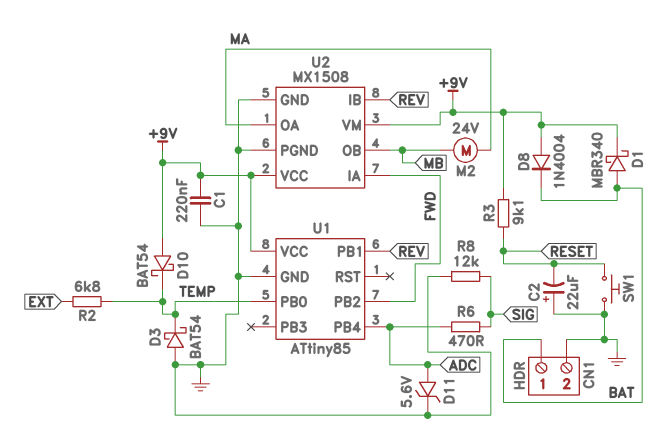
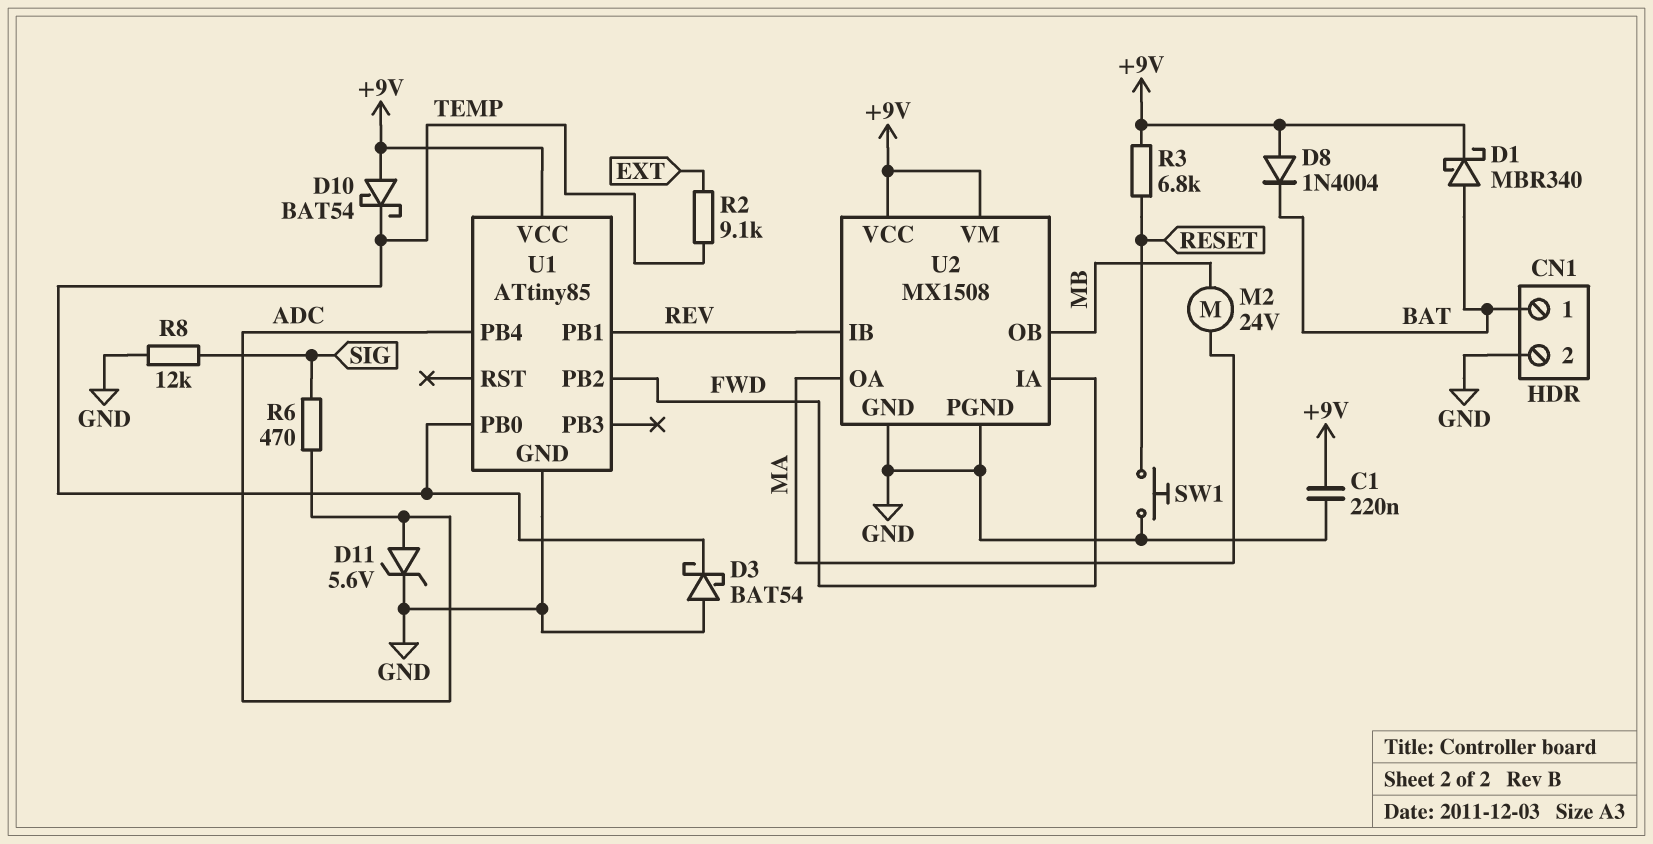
C2: 22uF (plus GND, minus RESET) -> none
R2: 6.8k (EXT, TEMP) -> 9.1k (EXT, TEMP)
R3: 9.1k (+9V, RESET) -> 6.8k (+9V, RESET)

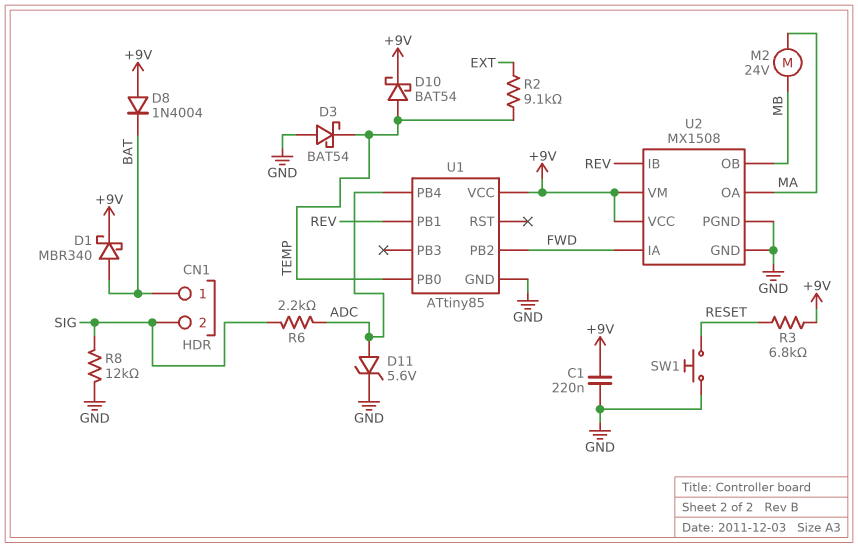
CN1 pin 2: GND -> SIG
D10: schottky BAT54 (A +9V, K TEMP) -> schottky BAT54 (A TEMP, K +9V)
R6: 470 (ADC, SIG) -> 2.2k (ADC, SIG)

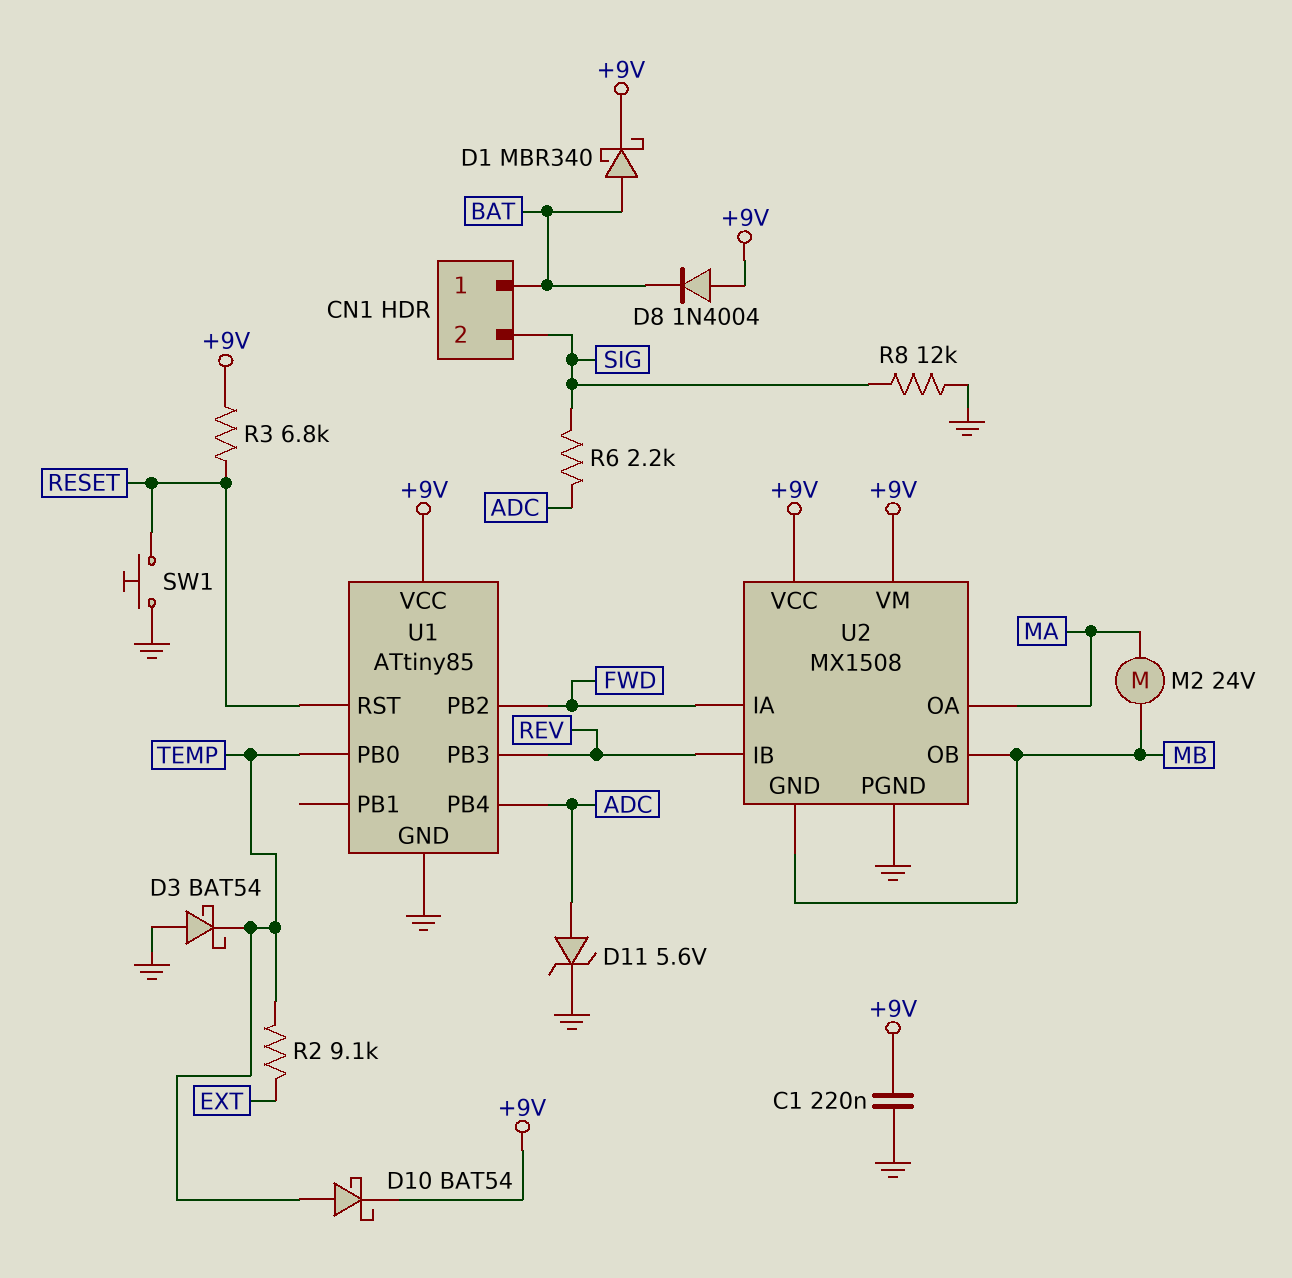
U1 pin PB1: REV -> none
U1 pin PB3: none -> REV
U1 pin RST: none -> RESET
U2 pin GND: GND -> MB

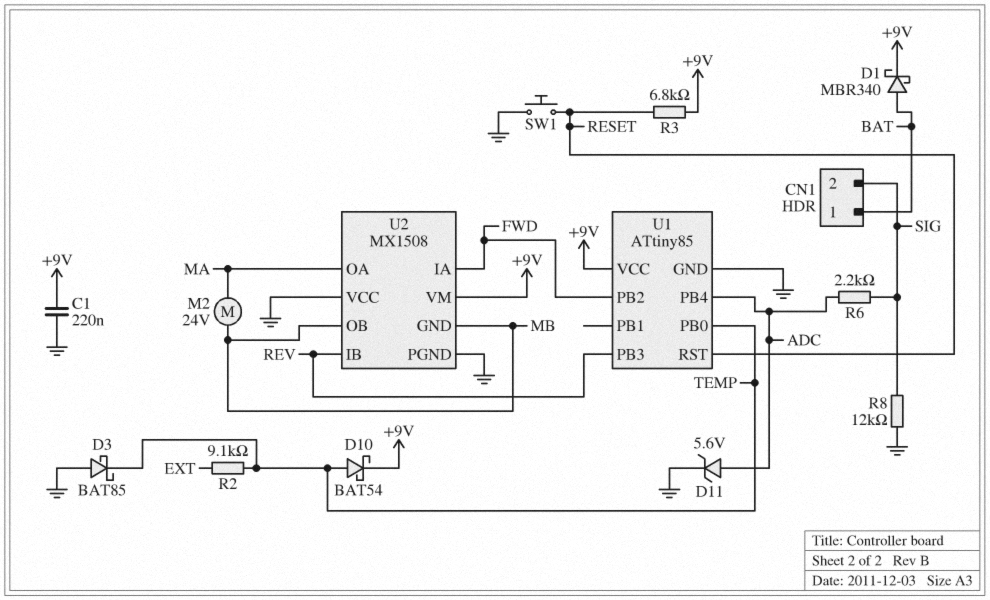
D3: schottky BAT54 (A GND, K TEMP) -> schottky BAT85 (A GND, K TEMP)
D8: diode 1N4004 (A +9V, K BAT) -> none
U2 pin VCC: +9V -> GND

